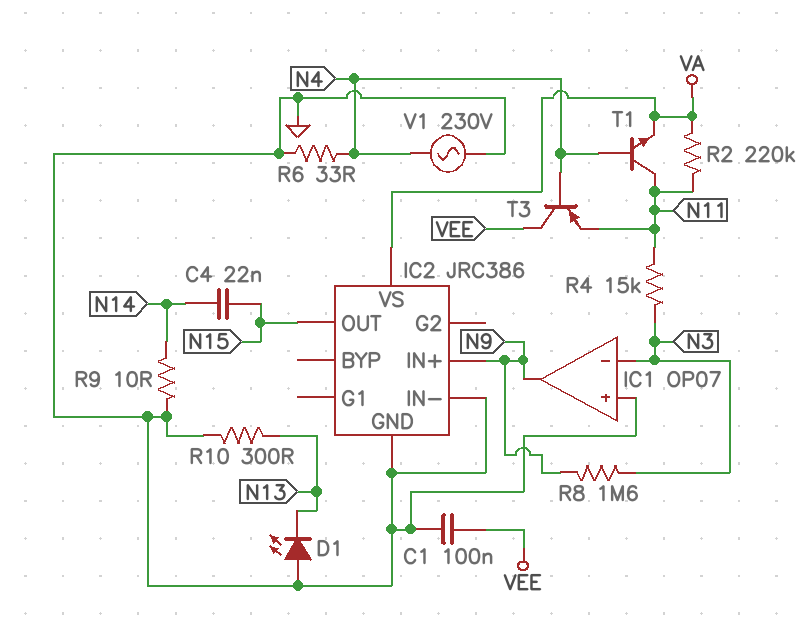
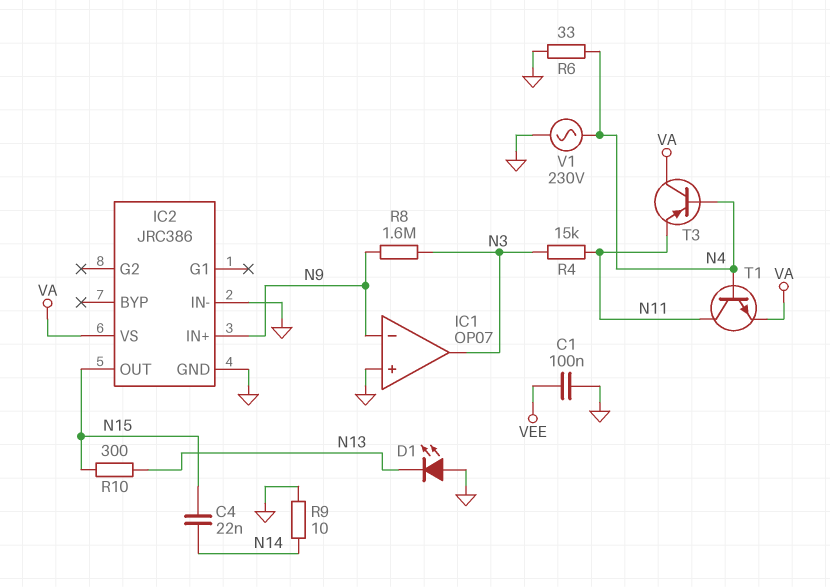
IC1 pin in-: N3 -> N9
IC1 pin out: N9 -> N3
R2: 220k (N11, VA) -> none
R10: 300 (GND, N13) -> 300 (N13, N15)
T3: PNP (B N4, C VEE, E N11) -> PNP (B N4, C VA, E N11)

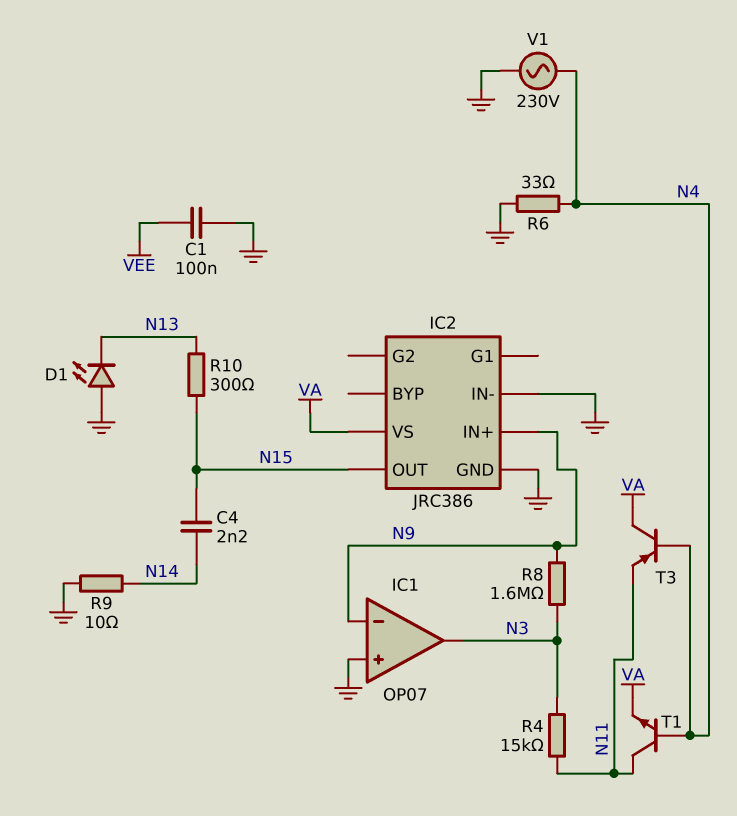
C4: 22nF (N14, N15) -> 2.2nF (N14, N15)

